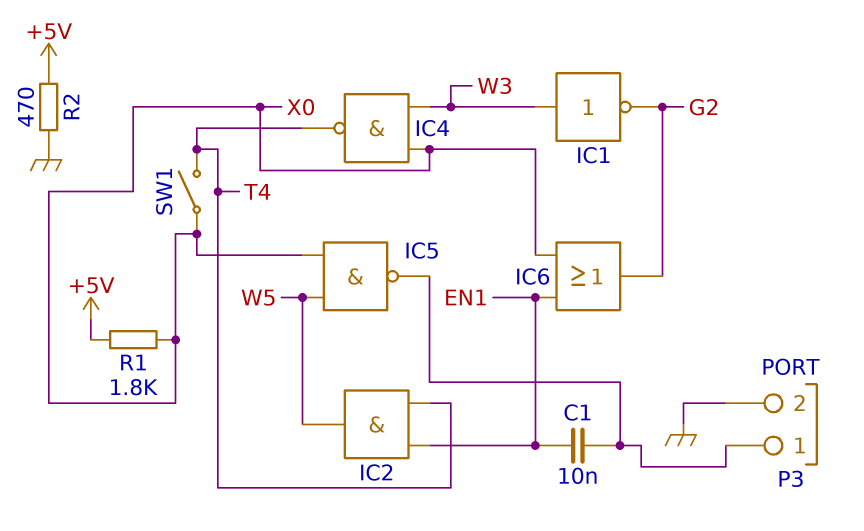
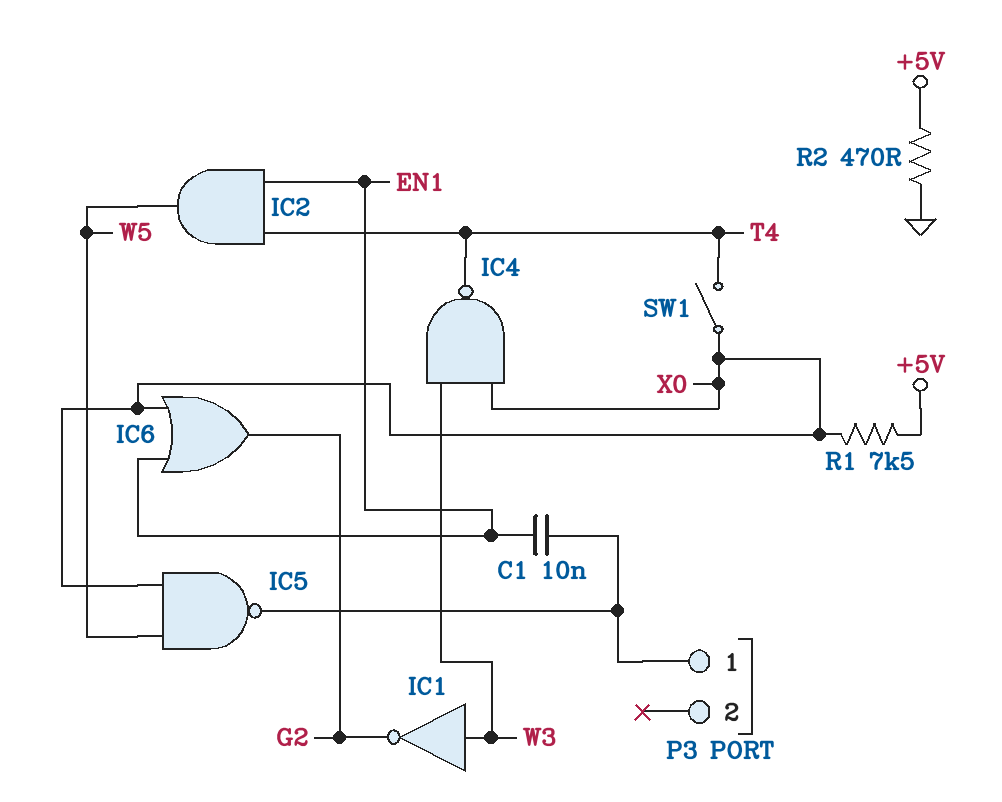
P3 pin 2: GND -> none
R1: 1.8k (+5V, X0) -> 7.5k (+5V, X0)

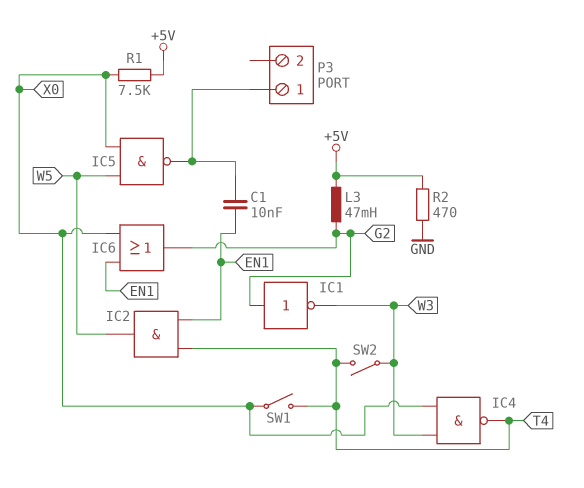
IC1: NOT (in W3, out G2) -> NOT (in G2, out W3)
L3: none -> 47mH (+5V, G2)
SW2: none -> switch (T4, W3)

